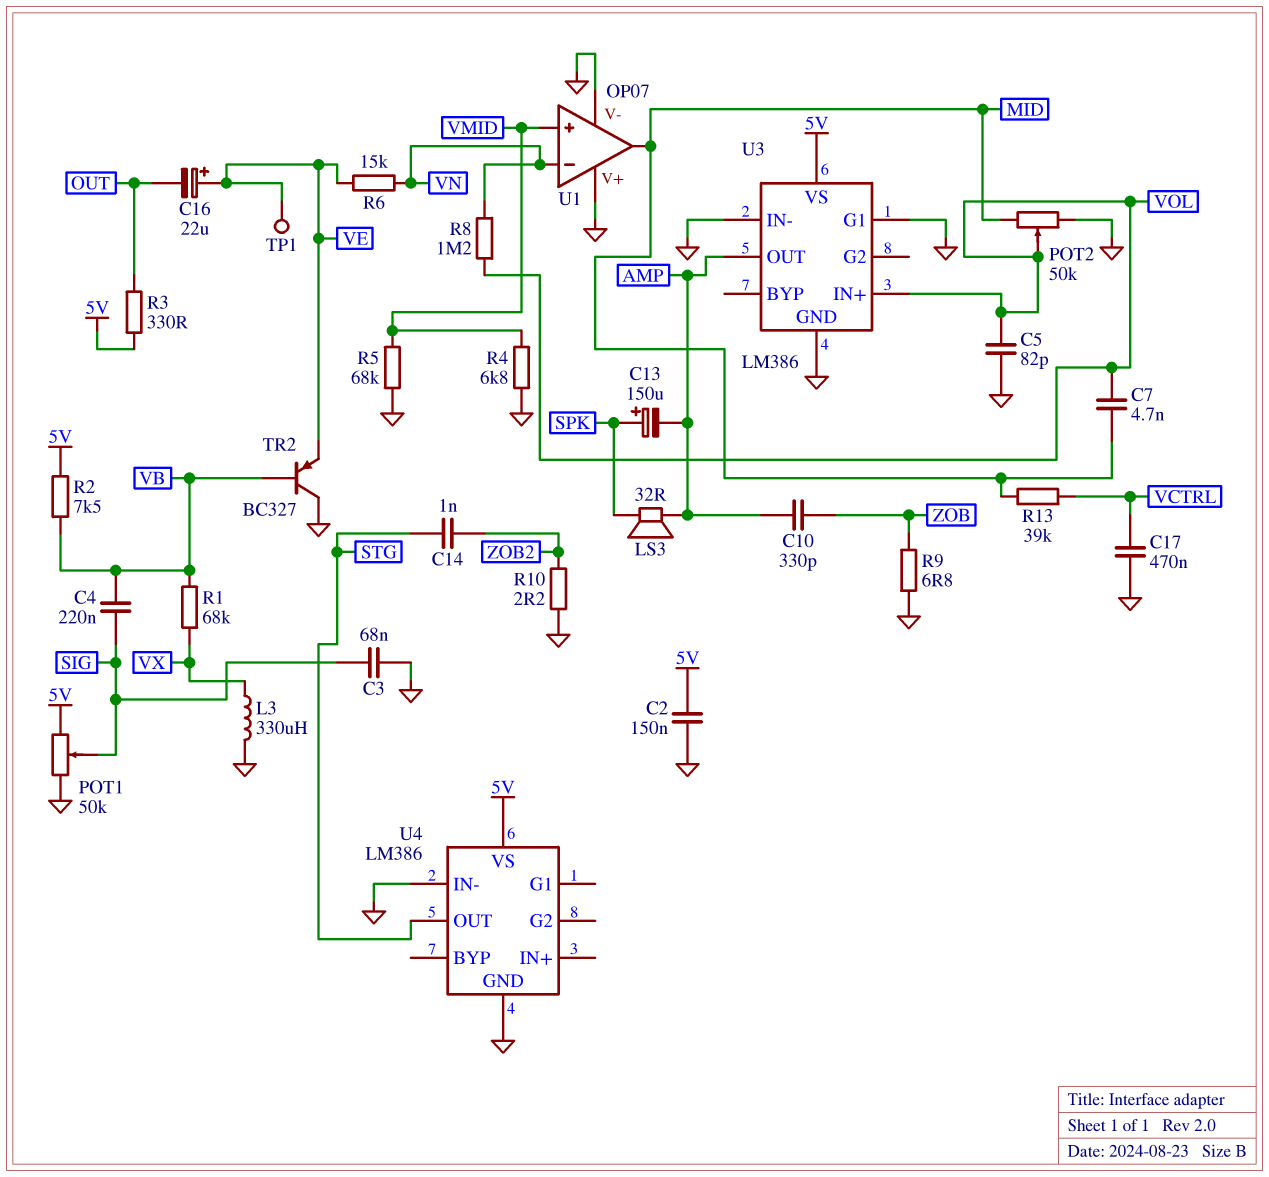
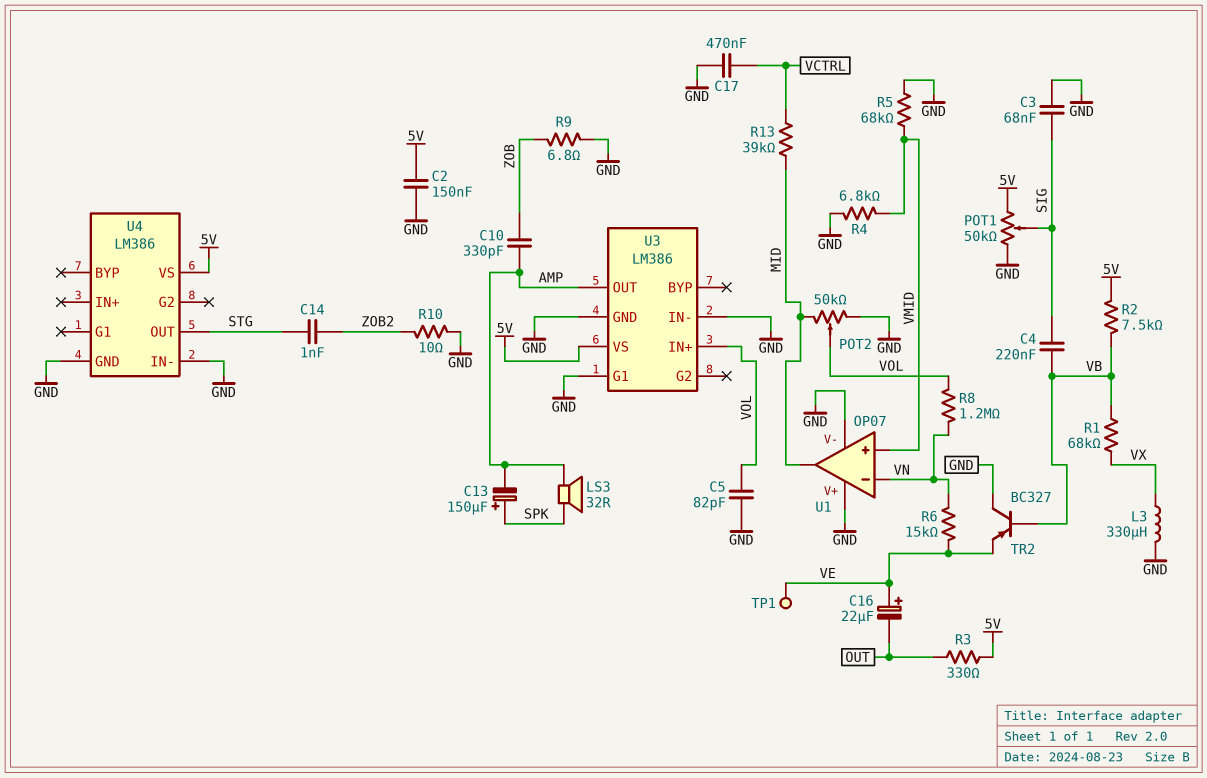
C7: 4.7nF (MID, VOL) -> none
R10: 2.2 (GND, ZOB2) -> 10 (GND, ZOB2)

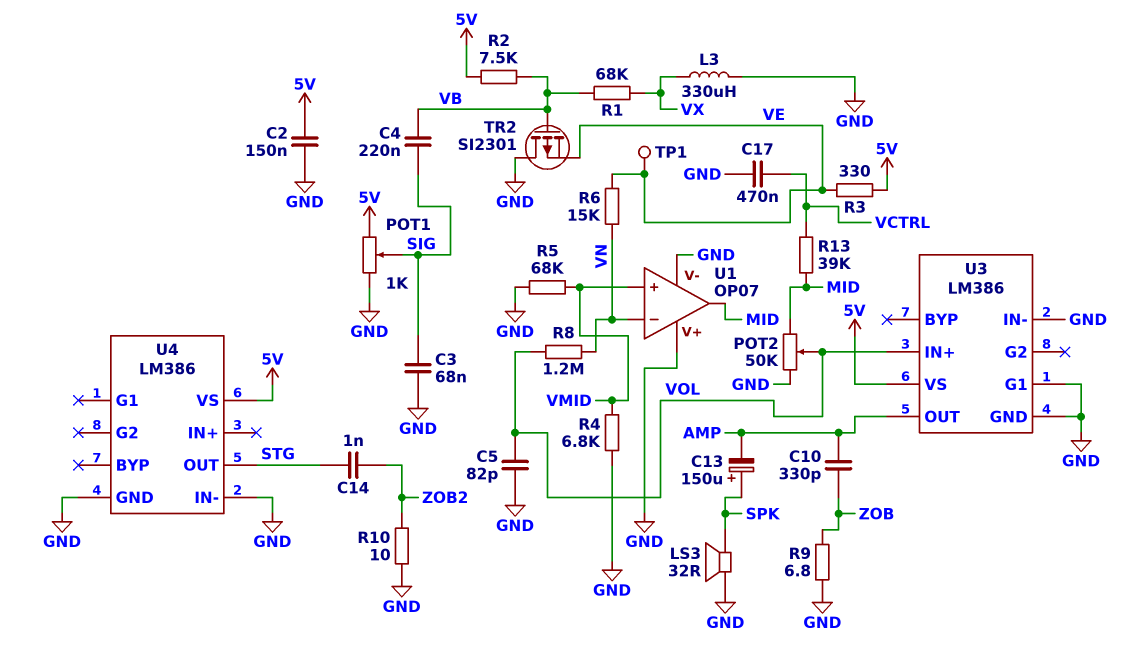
C16: 22uF (plus VE, minus OUT) -> none
LS3: speaker 32R (AMP, SPK) -> speaker 32R (GND, SPK)
POT1: 50k (5V, GND, wiper SIG) -> 1k (5V, GND, wiper SIG)
R3: 330 (5V, OUT) -> 330 (5V, VE)
TR2: PNP BC327 (B VB, C GND, E VE) -> PMOS SI2301 (G VB, D GND, S VE)

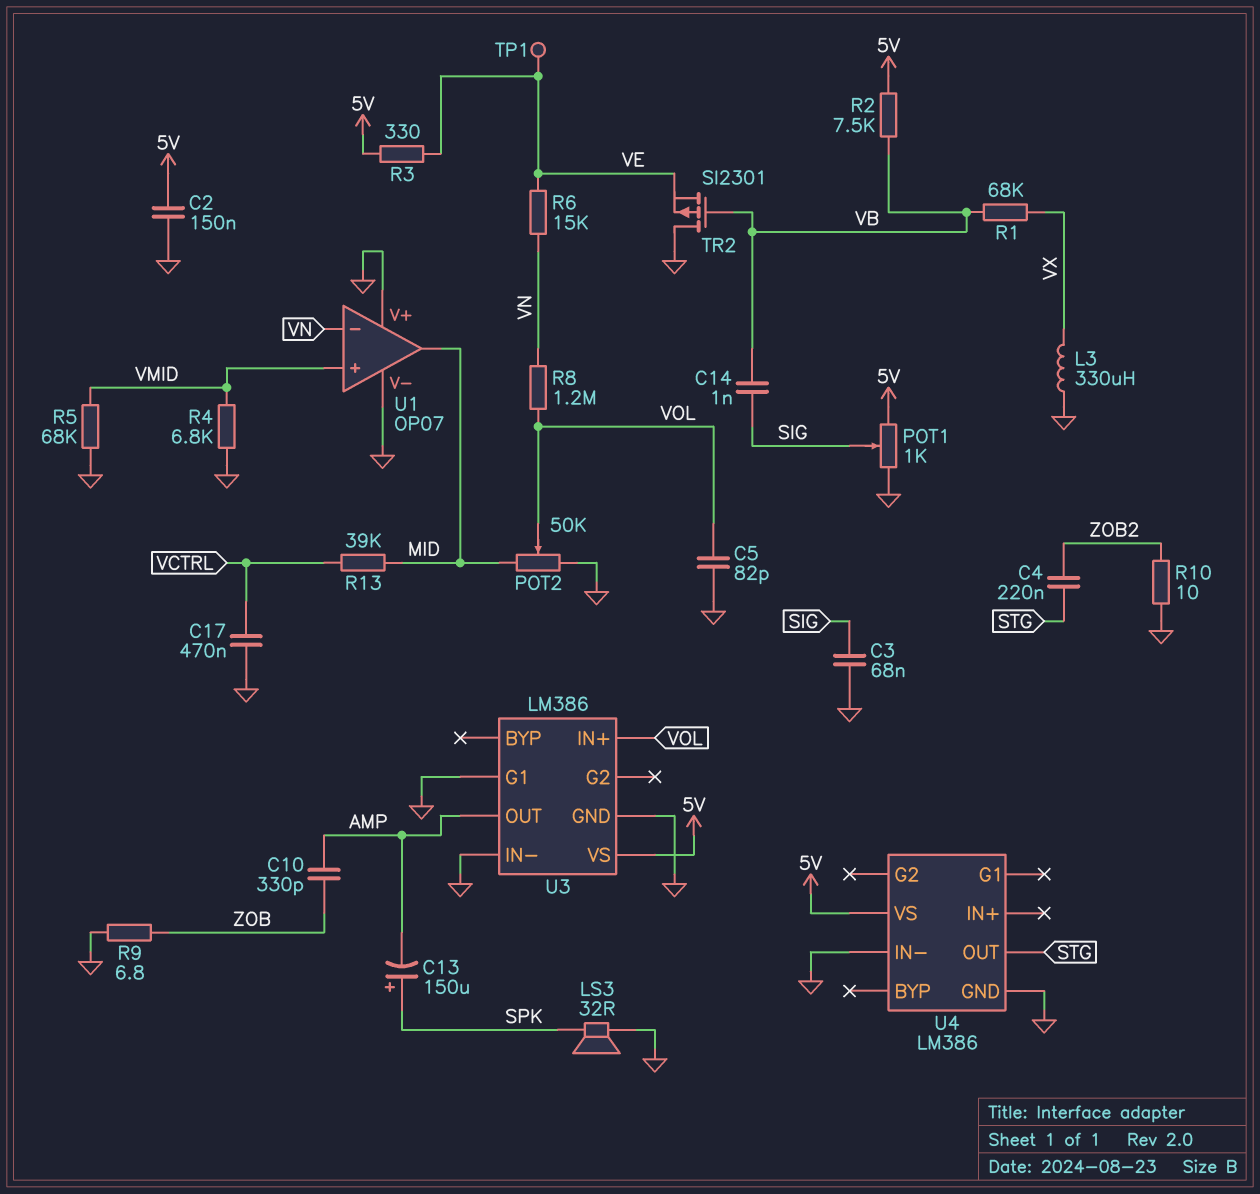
C4: 220nF (SIG, VB) -> 220nF (STG, ZOB2)
C14: 1nF (STG, ZOB2) -> 1nF (SIG, VB)

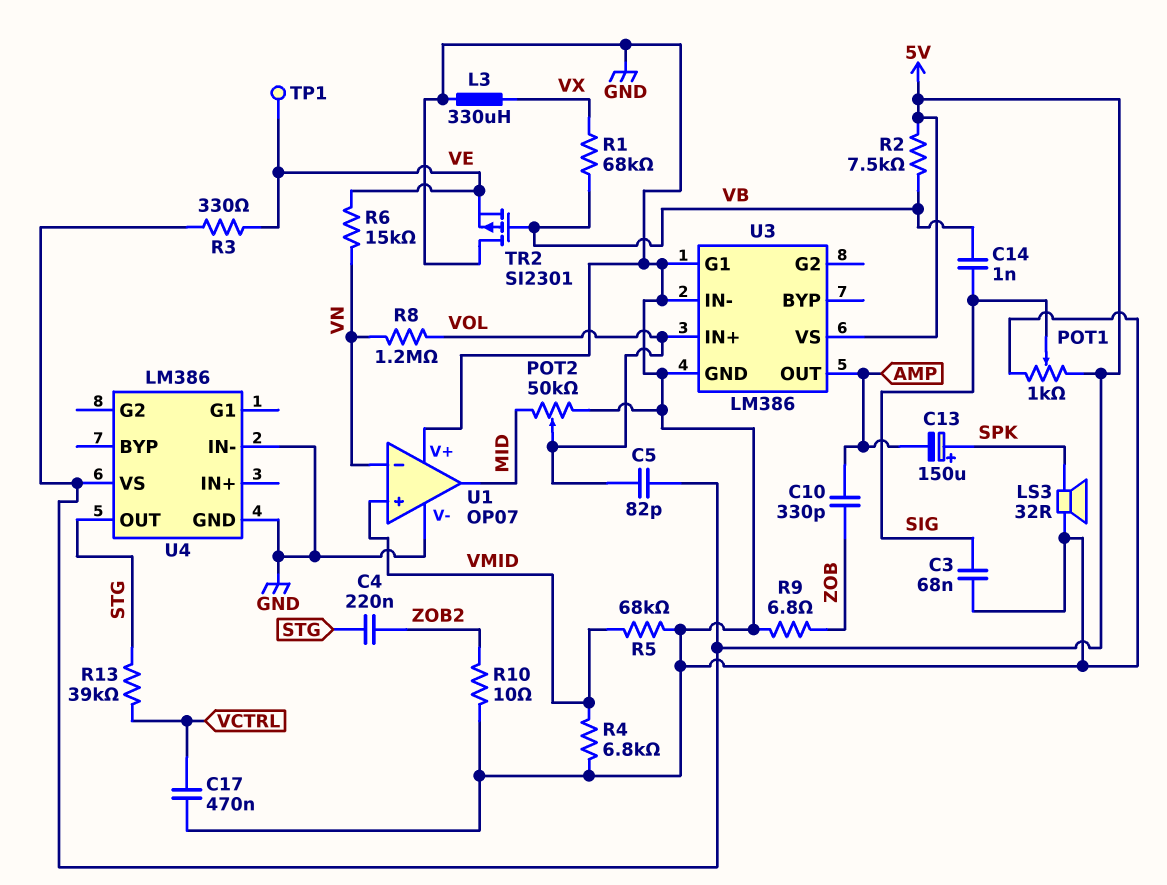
C2: 150nF (5V, GND) -> none
C5: 82pF (GND, VOL) -> 82pF (5V, VOL)
R13: 39k (MID, VCTRL) -> 39k (STG, VCTRL)

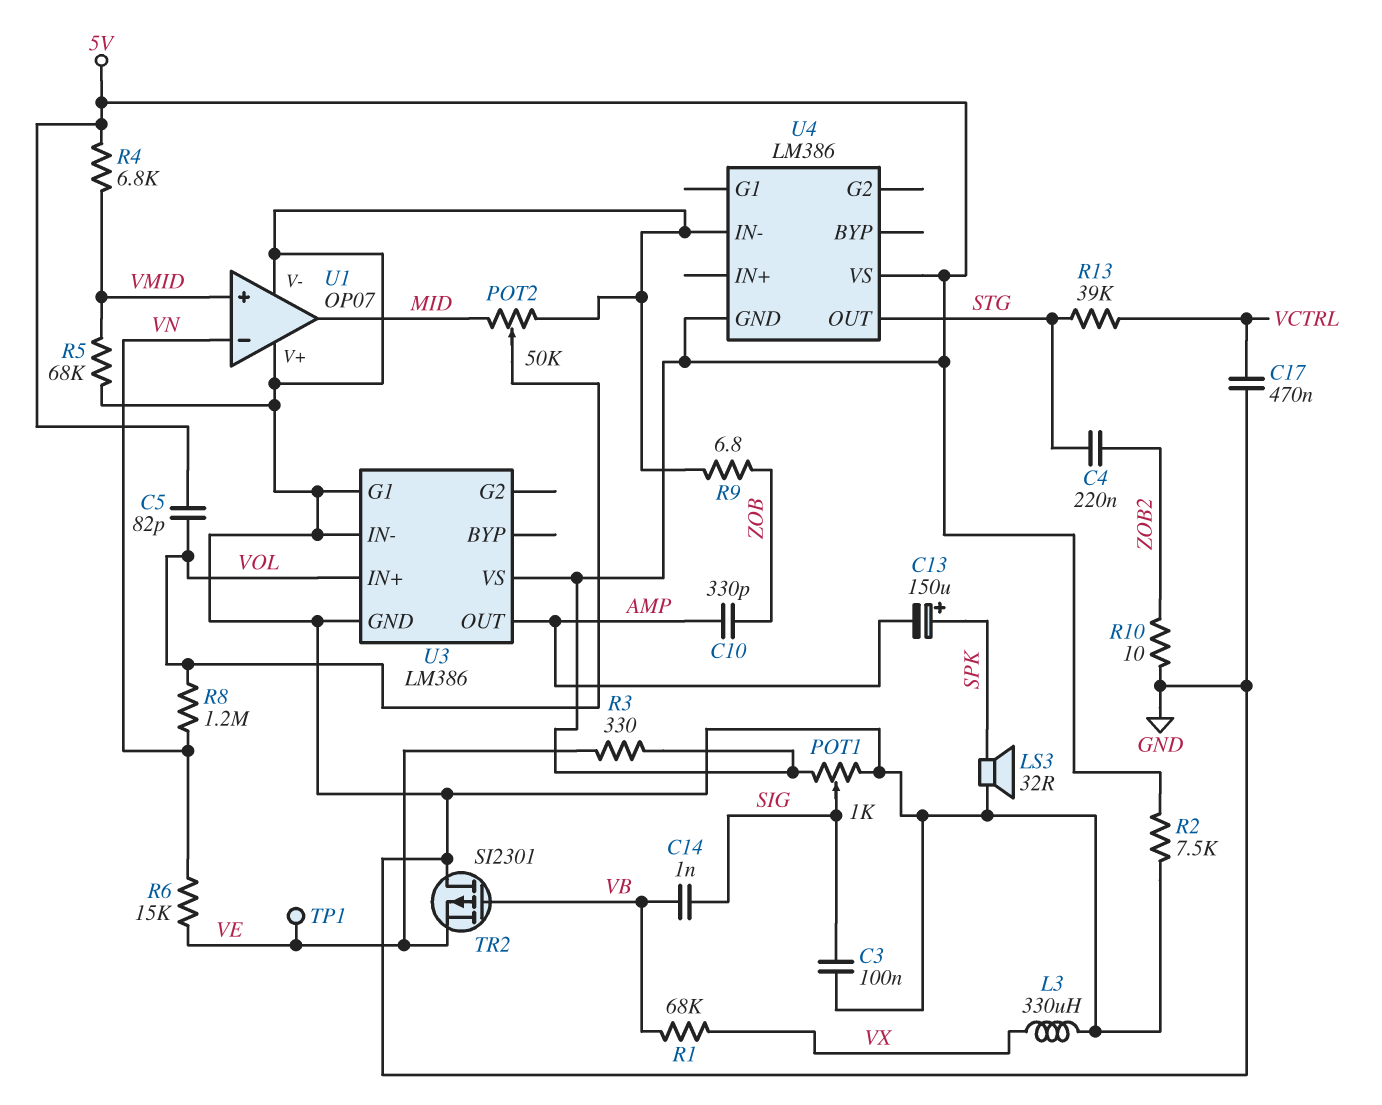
C3: 68nF (GND, SIG) -> 100nF (GND, SIG)
R2: 7.5k (5V, VB) -> 7.5k (5V, GND)
R4: 6.8k (GND, VMID) -> 6.8k (5V, VMID)
U4 pin GND: GND -> 5V

